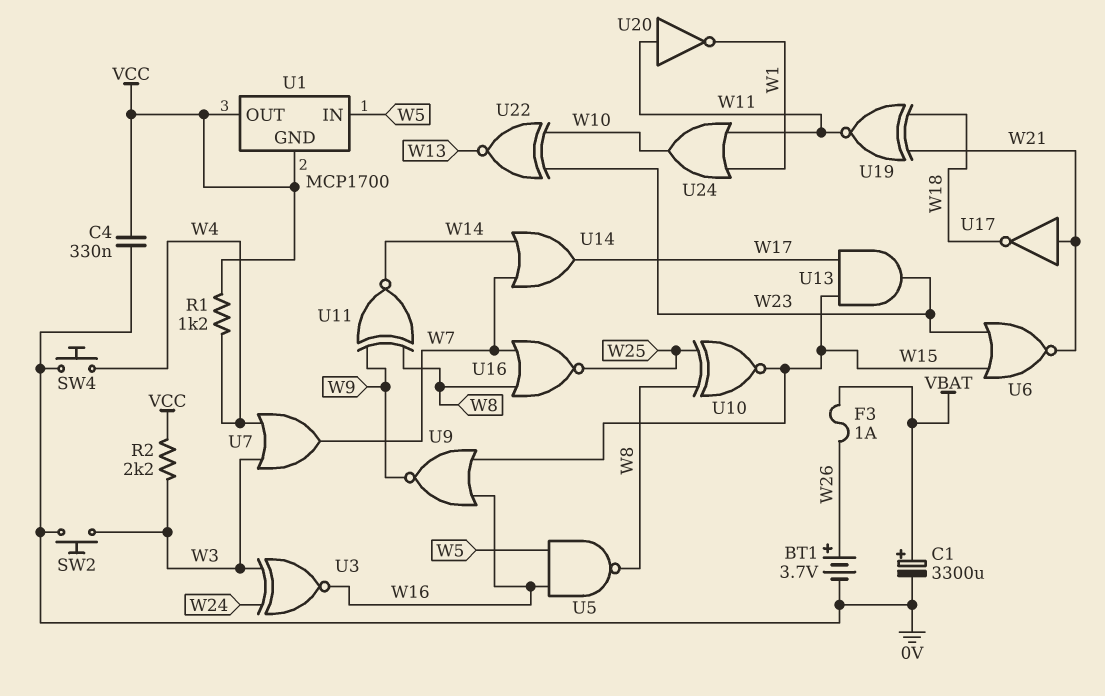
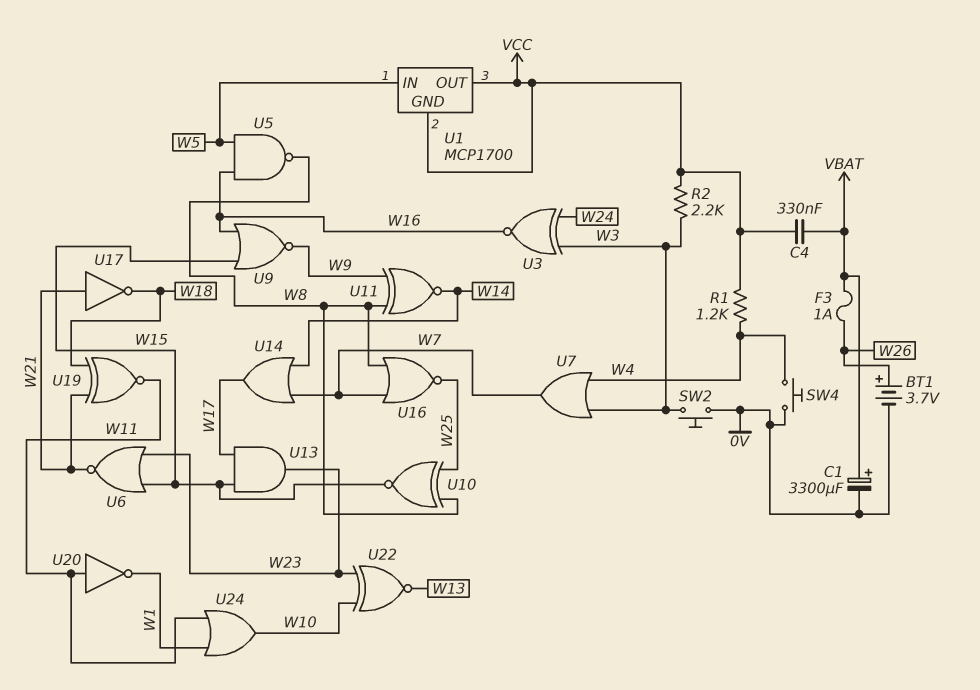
C4: 330nF (0V, VCC) -> 330nF (VBAT, VCC)

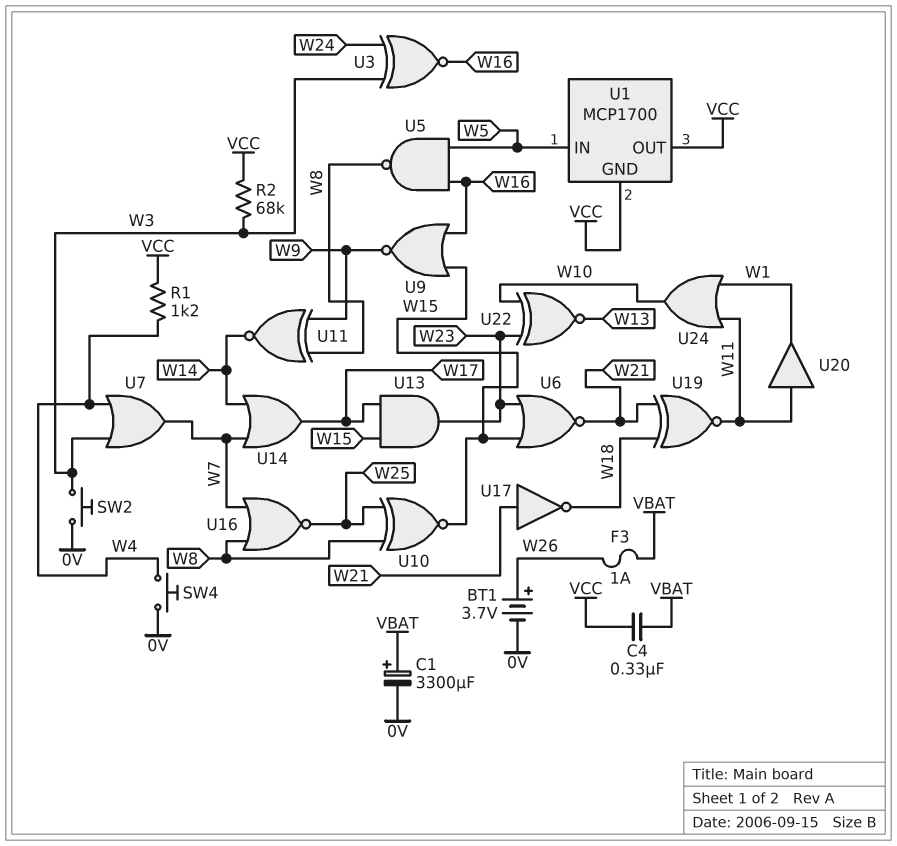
R2: 2.2k (VCC, W3) -> 68k (VCC, W3)
U20: NOT (in W11, out W1) -> buffer (in W11, out W1)

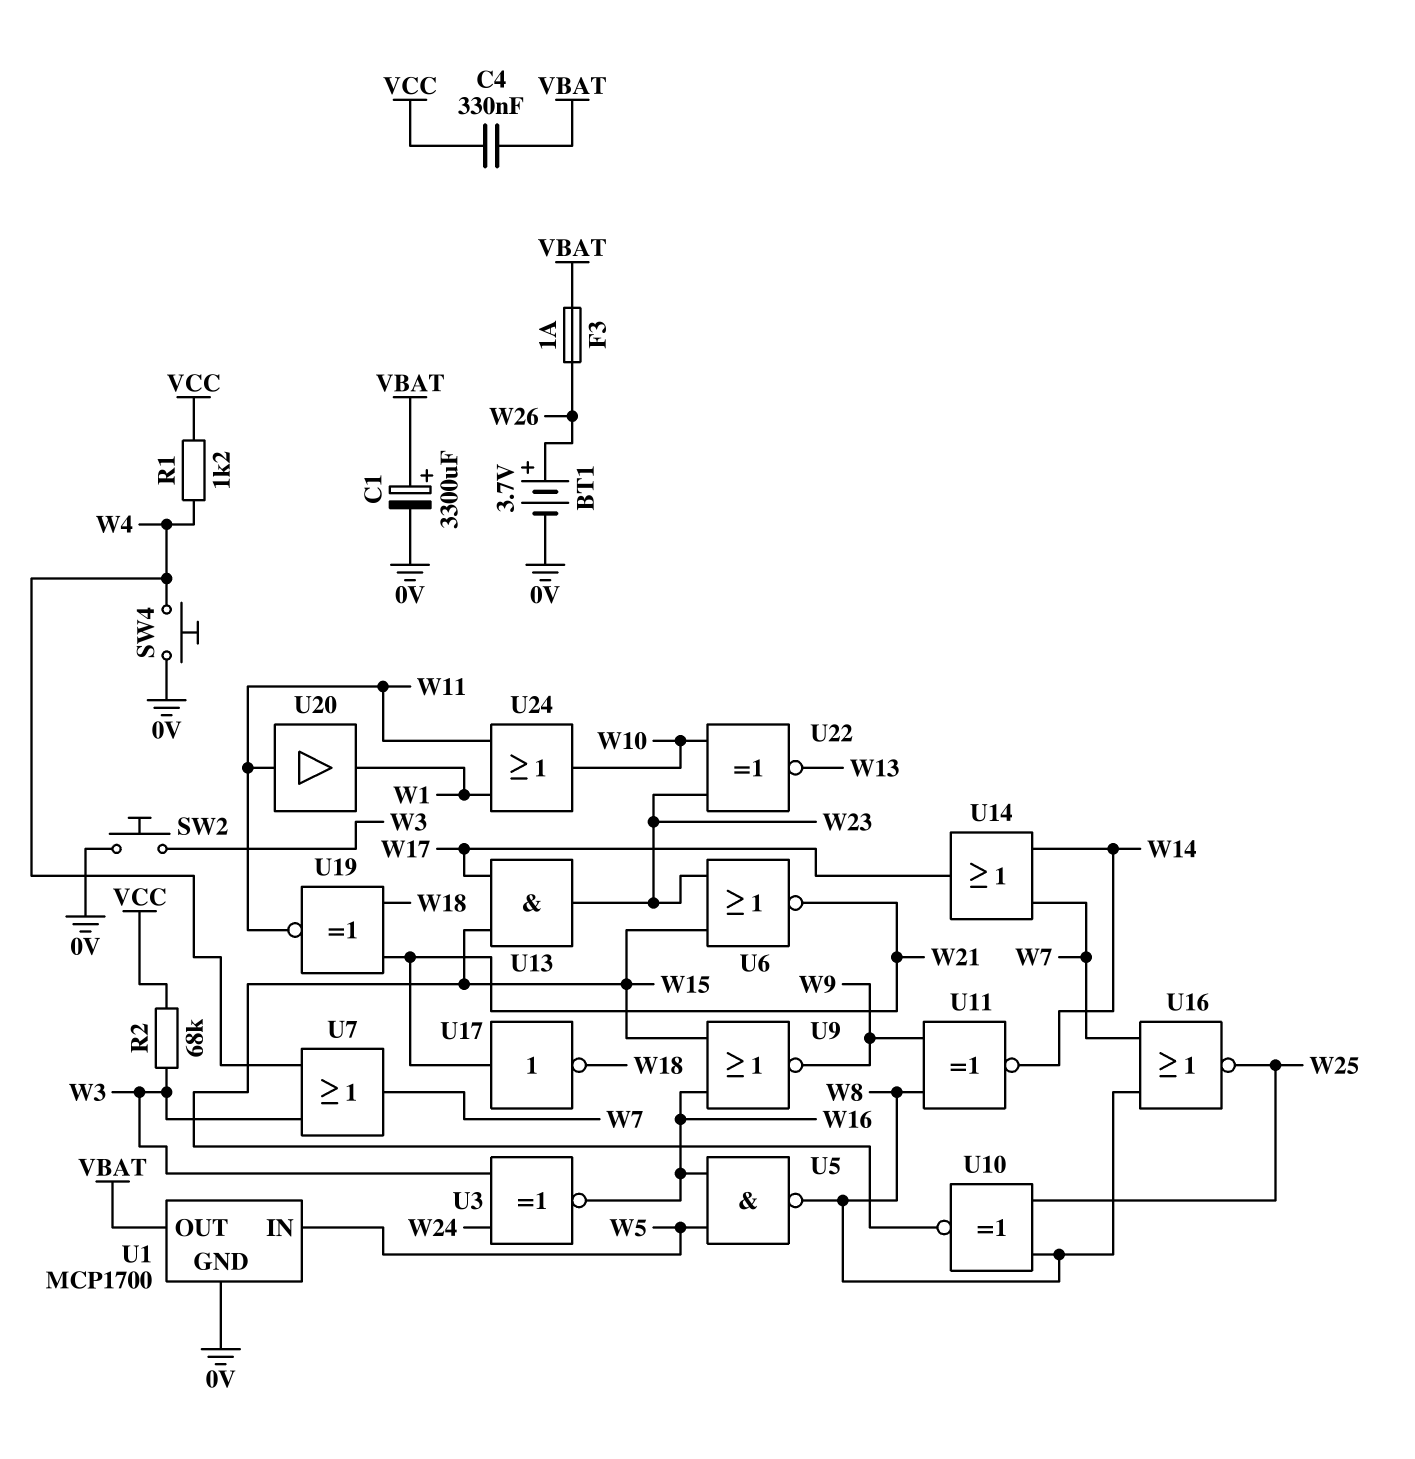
U1 pin GND: VCC -> 0V
U1 pin OUT: VCC -> VBAT

